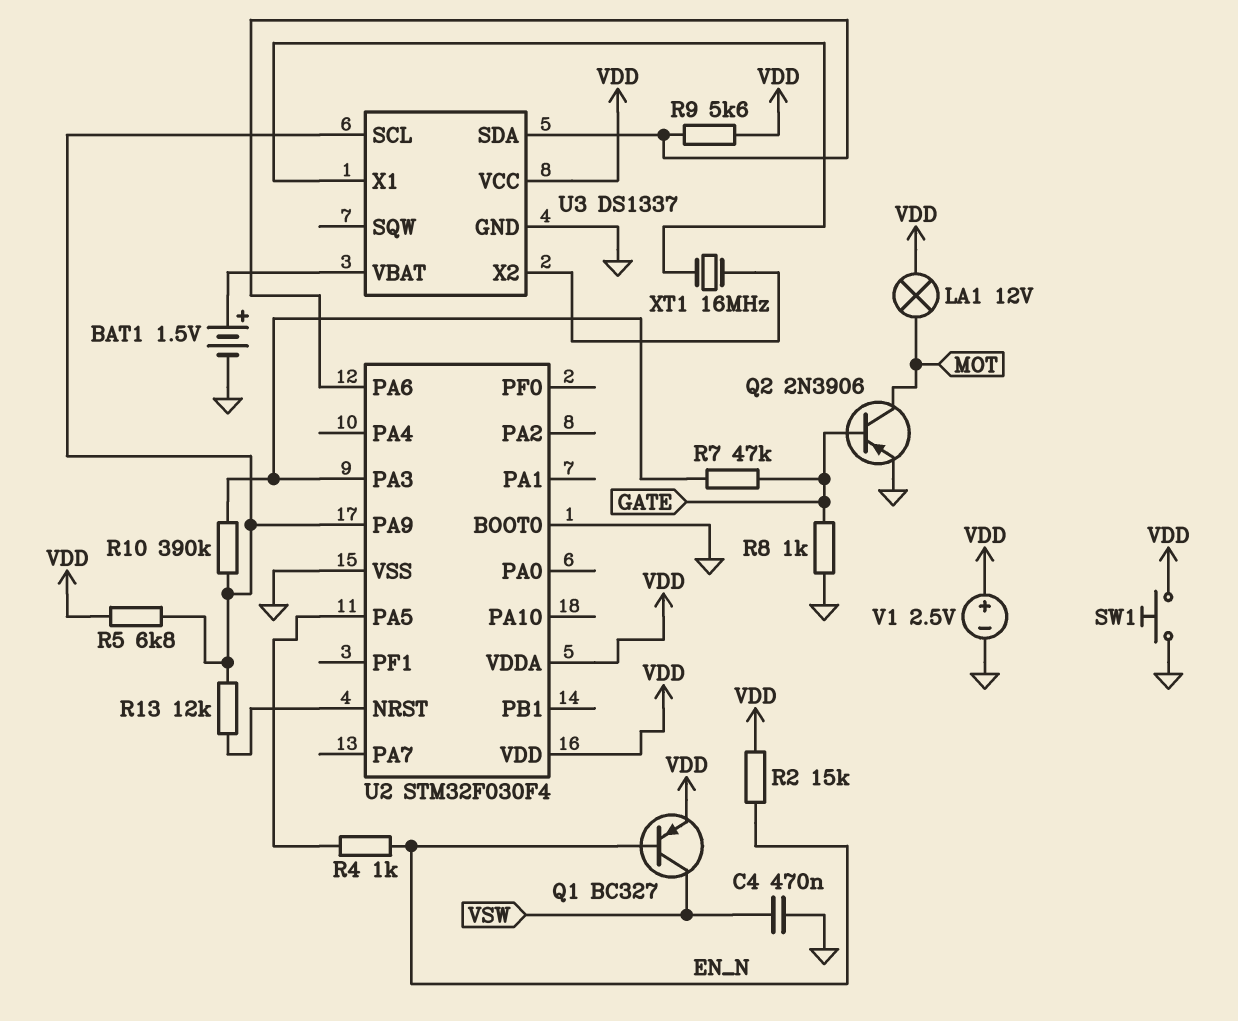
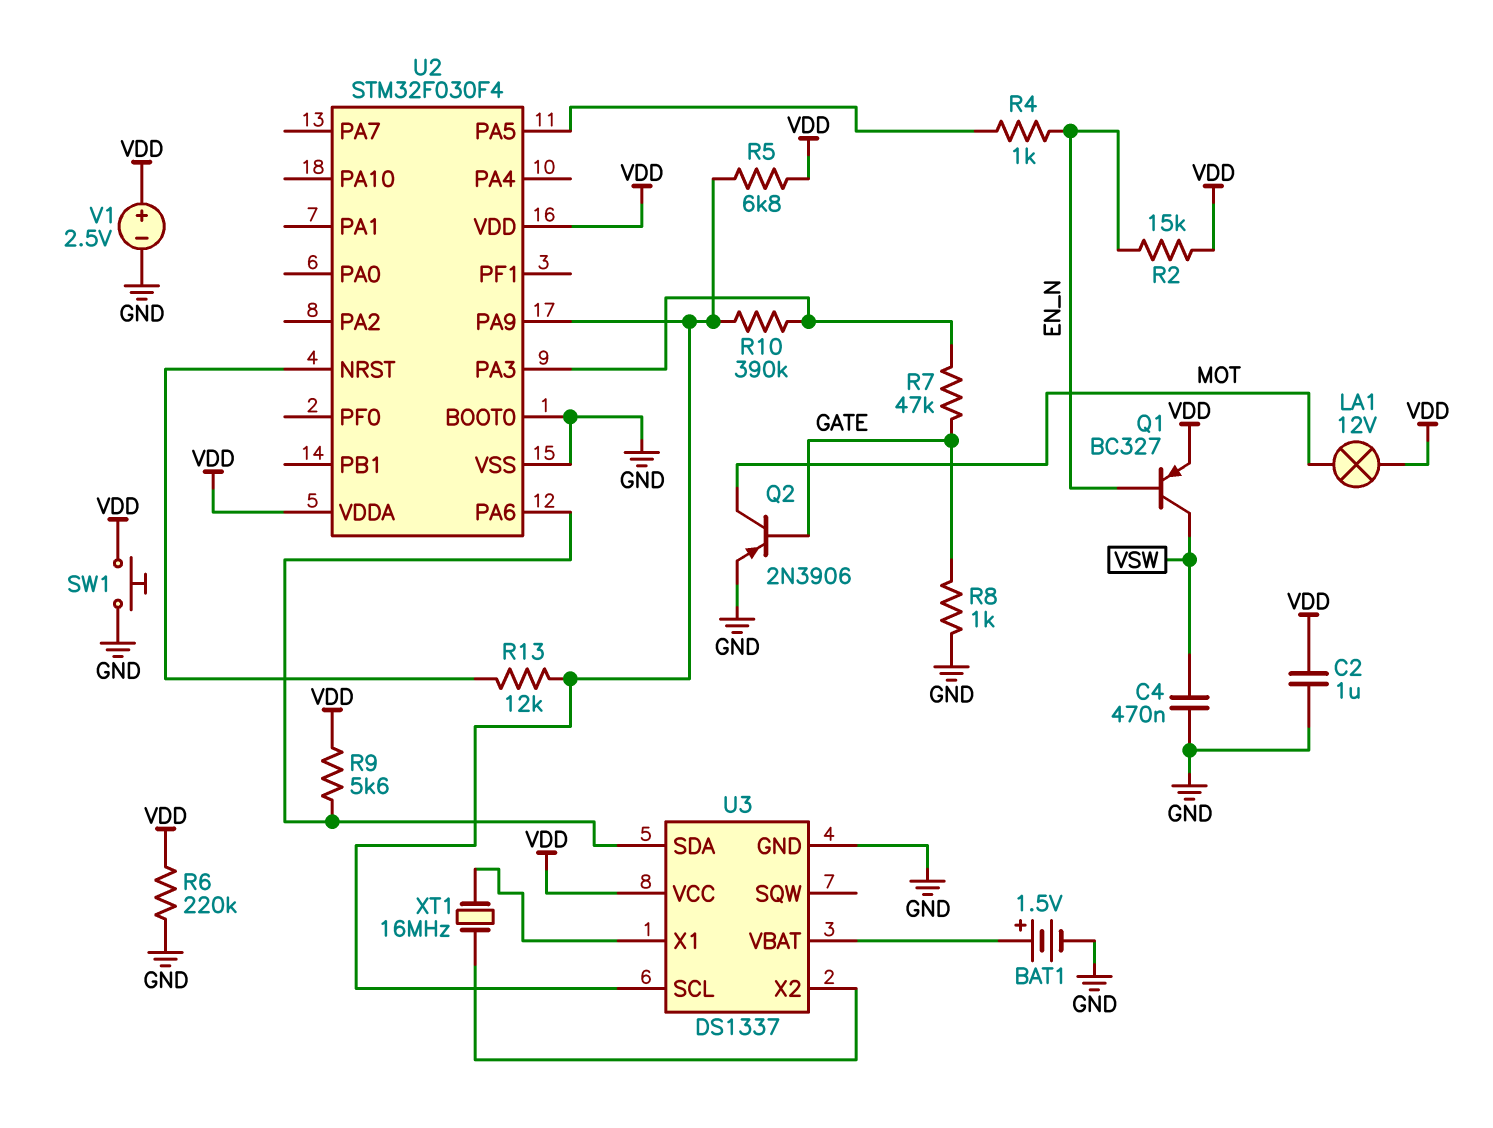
C2: none -> 1uF (GND, VDD)
R6: none -> 220k (GND, VDD)

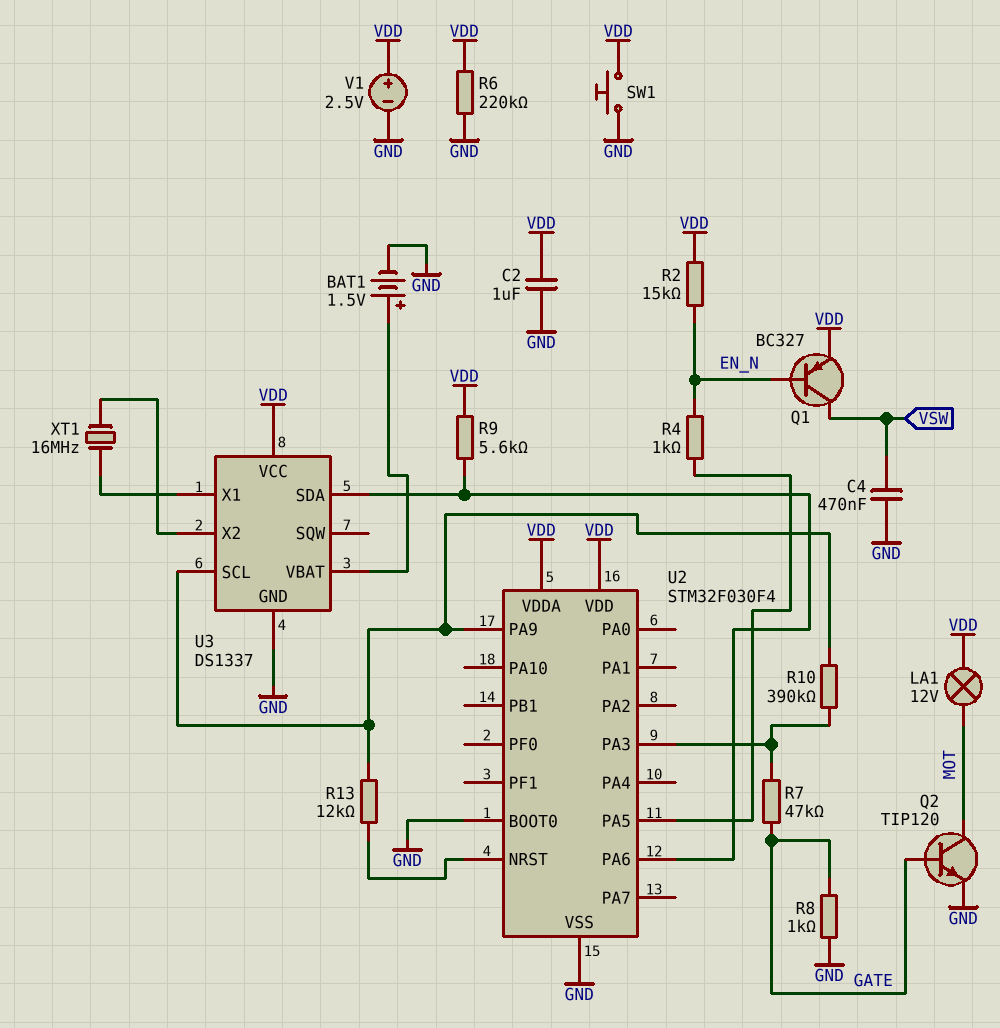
Q2: PNP 2N3906 (B GATE, C MOT, E GND) -> NPN TIP120 (B GATE, C MOT, E GND)
R5: 6.8k (U2/PA9, VDD) -> none

